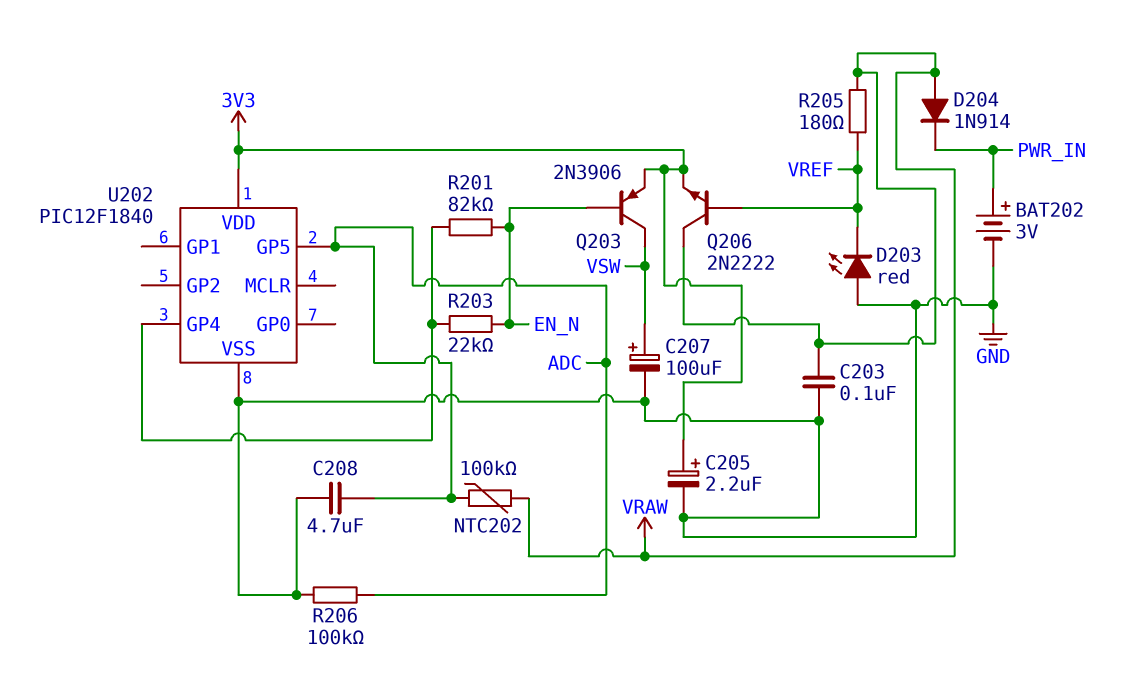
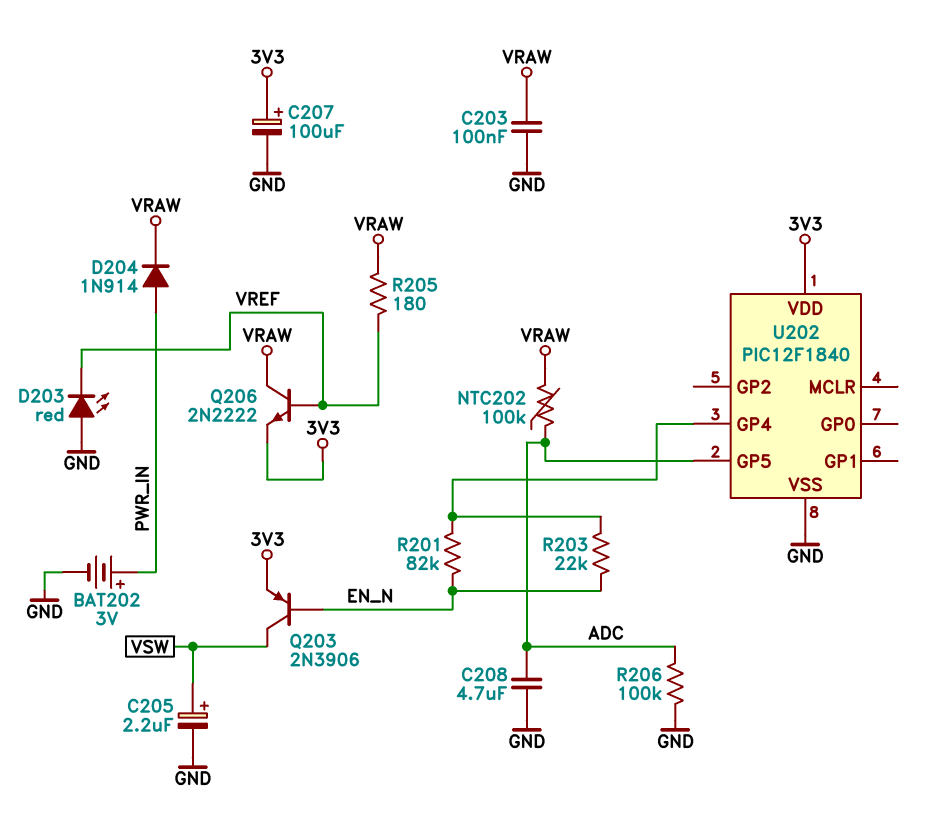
C205: 2.2uF (plus 3V3, minus GND) -> 2.2uF (plus VSW, minus GND)
C207: 100uF (plus VSW, minus GND) -> 100uF (plus 3V3, minus GND)
D204: diode 1N914 (A VRAW, K PWR_IN) -> diode 1N914 (A PWR_IN, K VRAW)

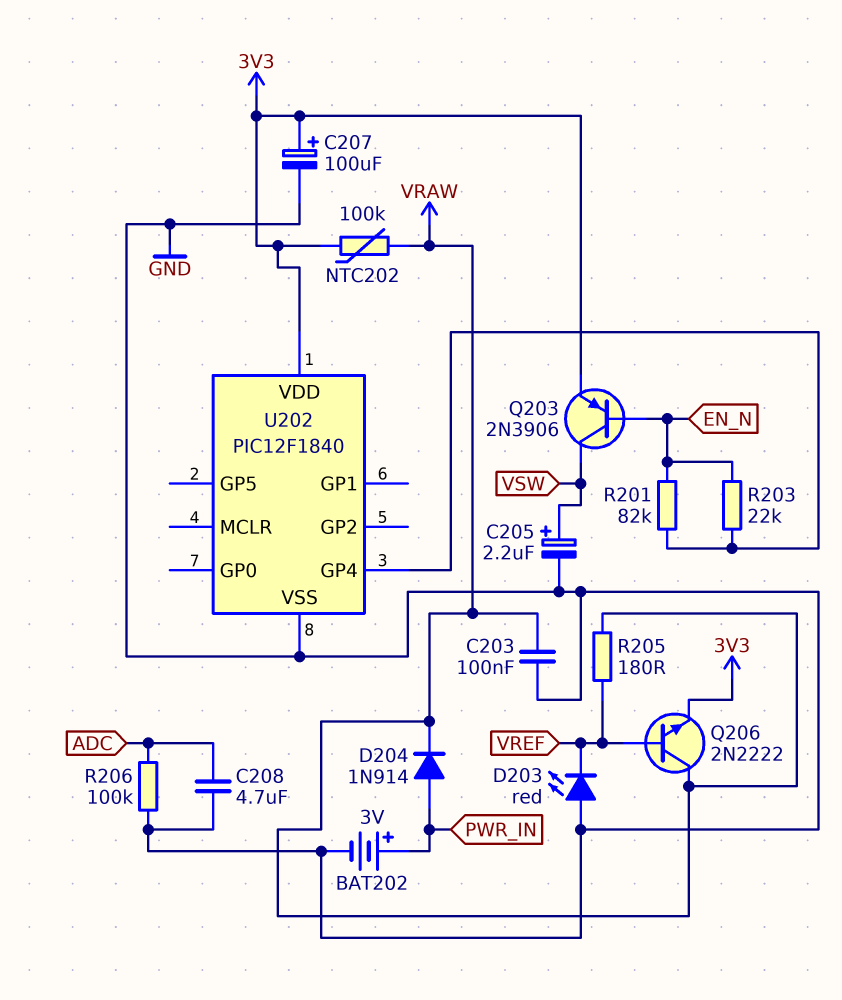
NTC202: 100k (ADC, VRAW) -> 100k (3V3, VRAW)
U202 pin GP5: ADC -> none

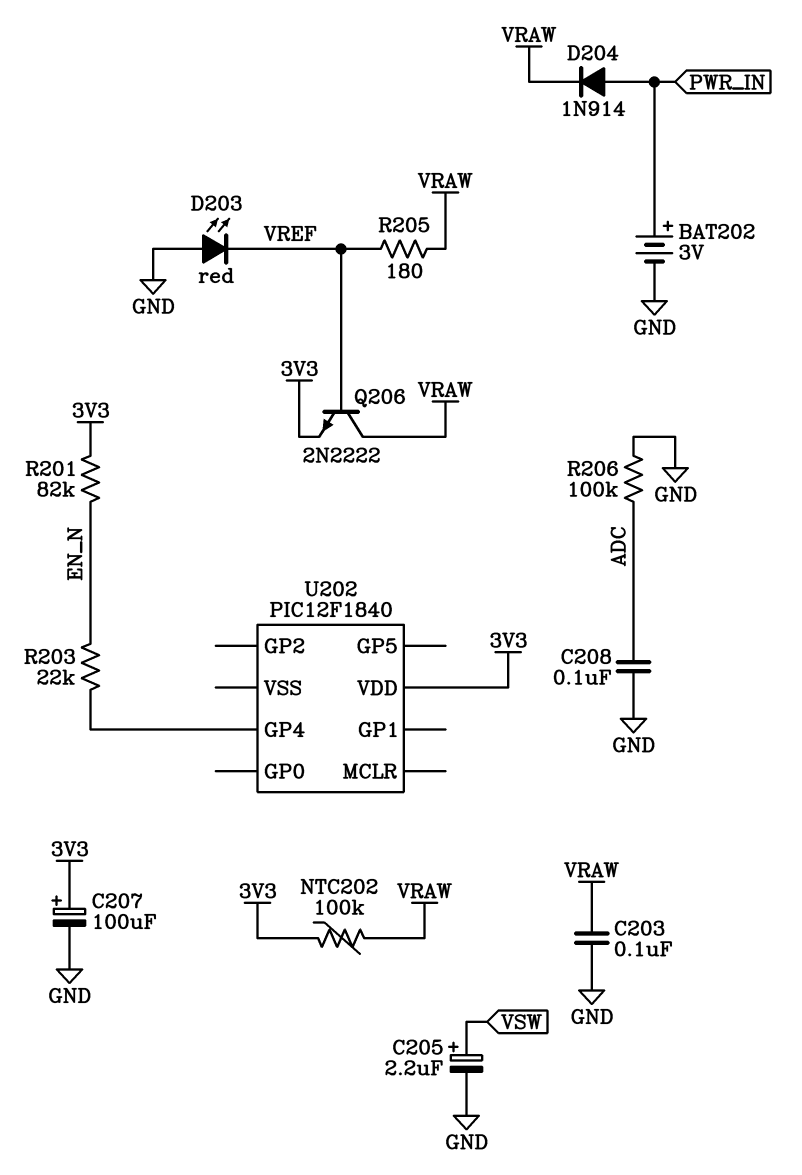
C208: 4.7uF (ADC, GND) -> 100nF (ADC, GND)
Q203: PNP 2N3906 (B EN_N, C VSW, E 3V3) -> none
R201: 82k (EN_N, U202/GP4) -> 82k (3V3, EN_N)
U202 pin VSS: GND -> none

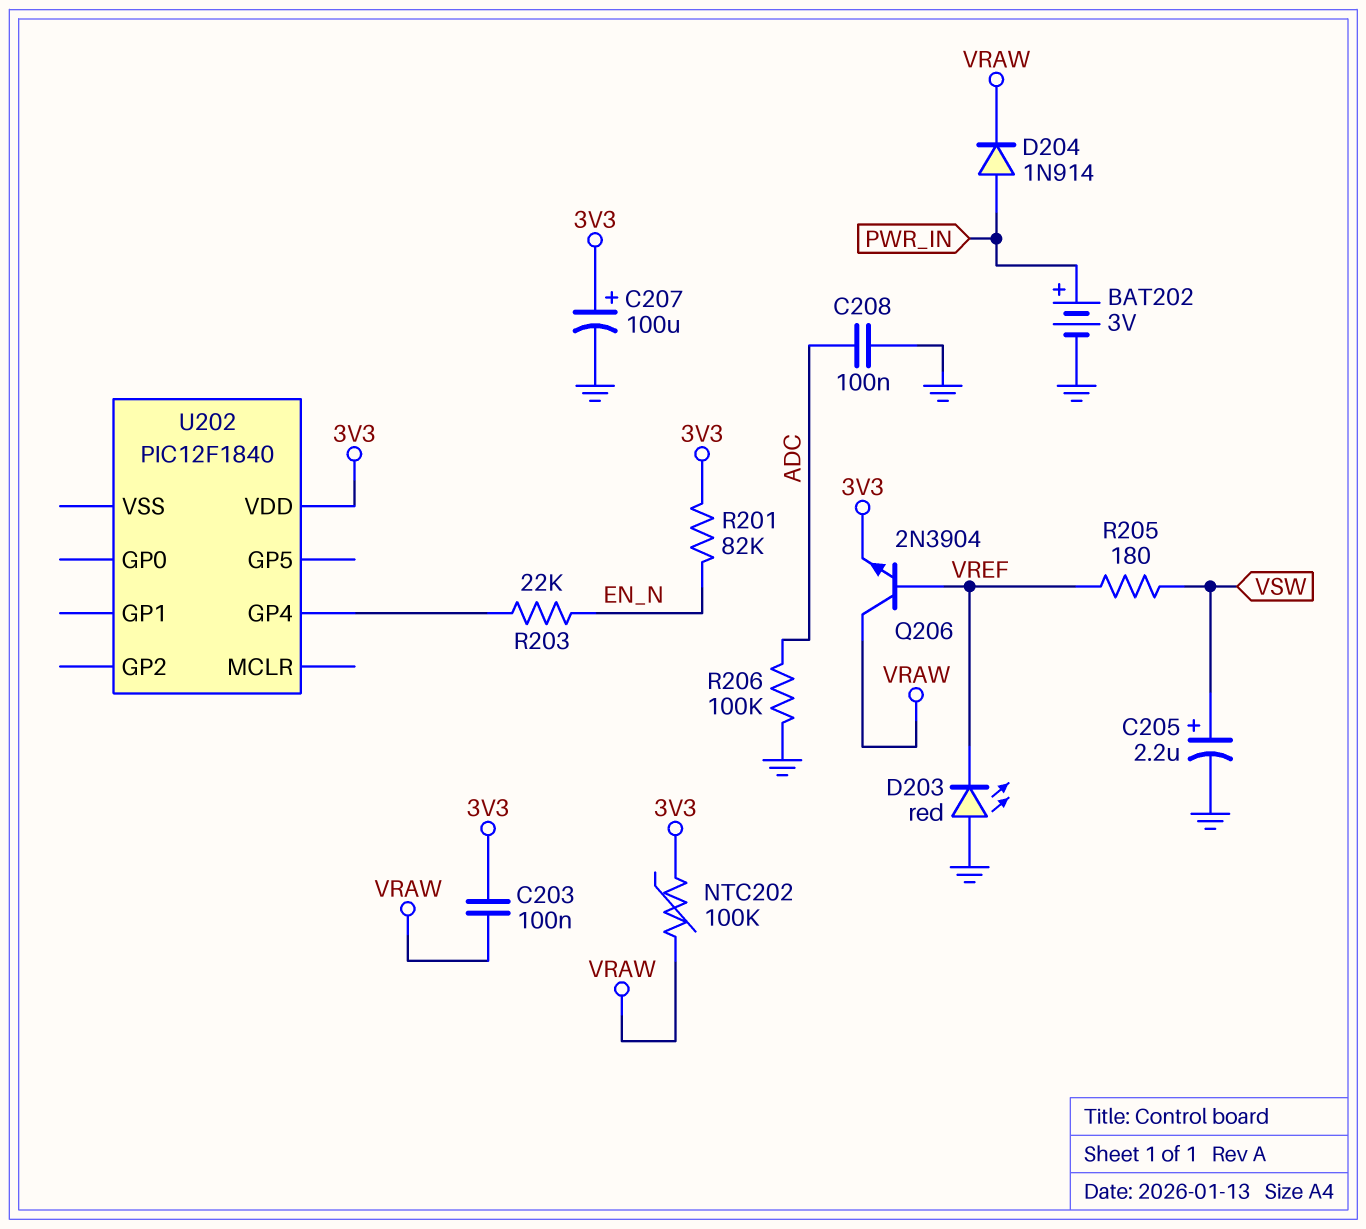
C203: 100nF (GND, VRAW) -> 100nF (3V3, VRAW)
Q206: NPN 2N2222 (B VREF, C VRAW, E 3V3) -> NPN 2N3904 (B VREF, C VRAW, E 3V3)
R205: 180 (VRAW, VREF) -> 180 (VREF, VSW)

